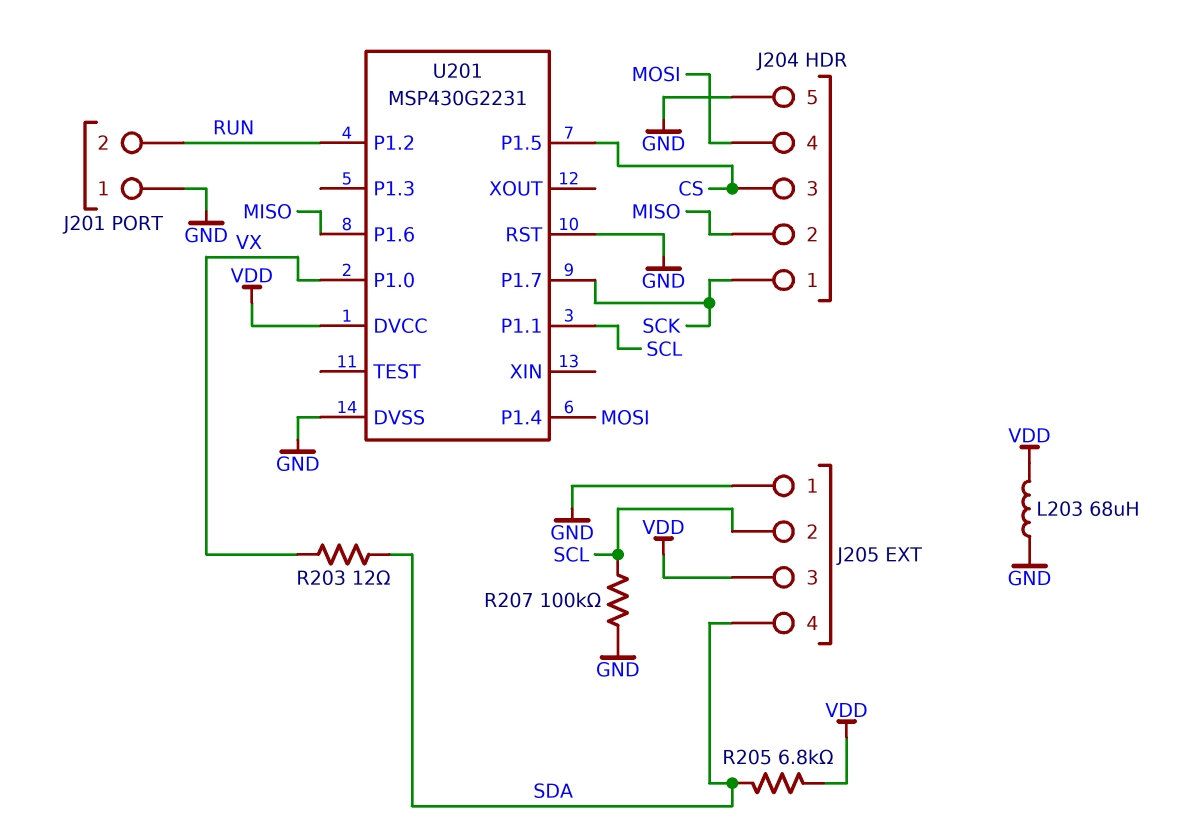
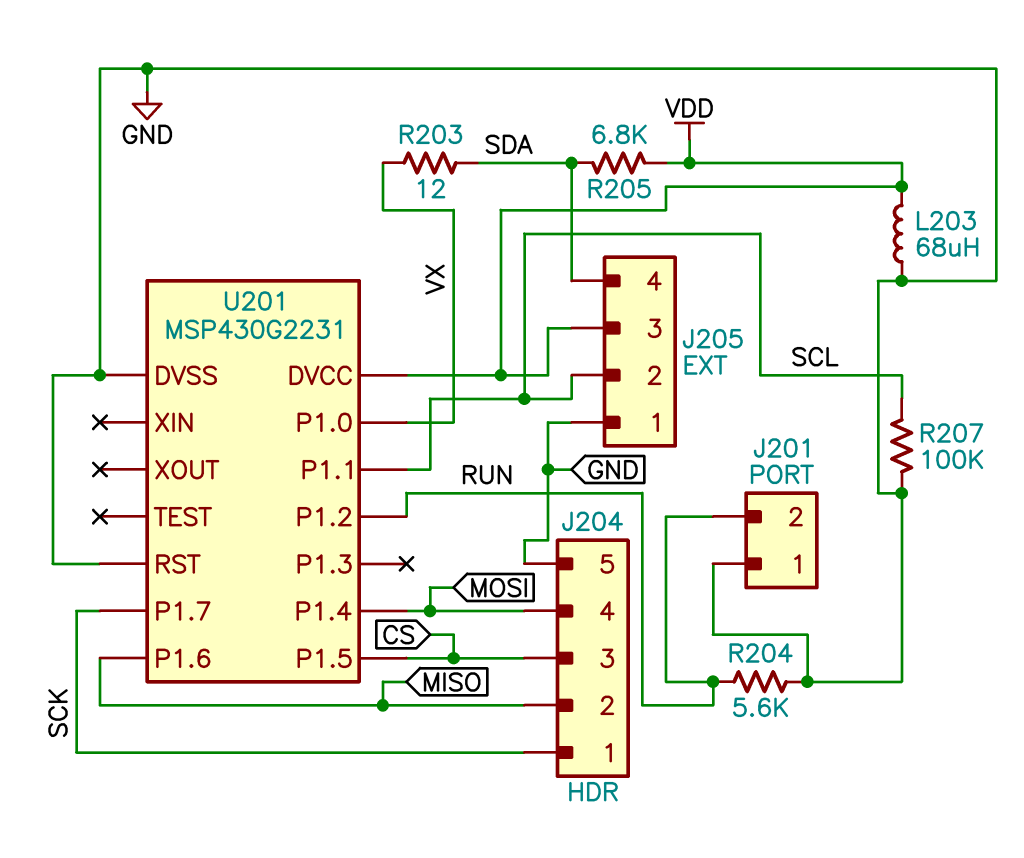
R204: none -> 5.6k (GND, RUN)

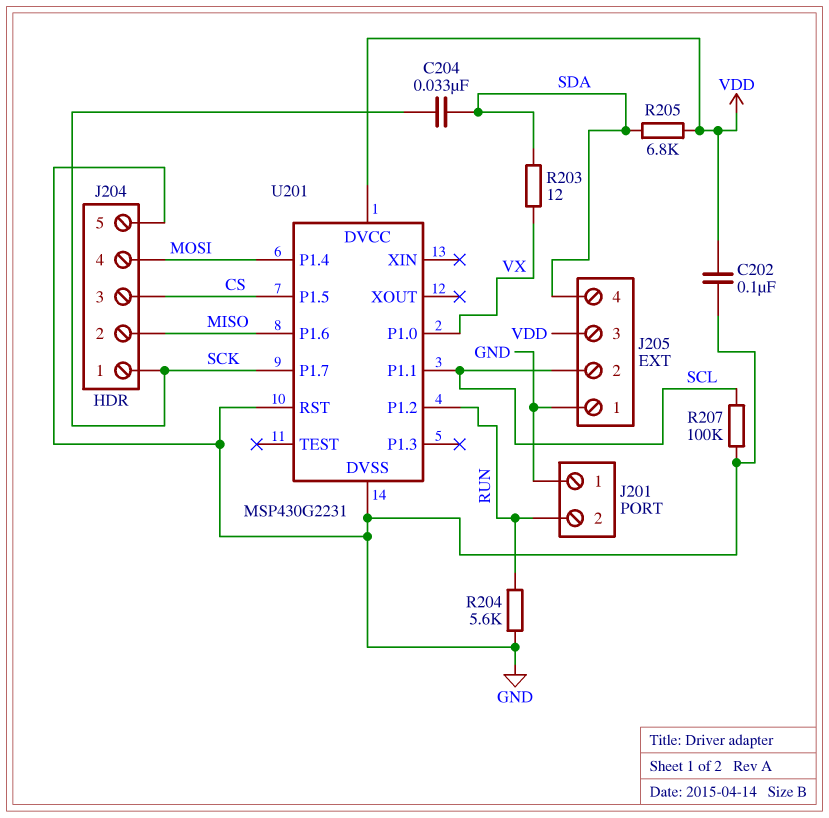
C202: none -> 100nF (GND, VDD)
C204: none -> 33nF (SCK, SDA)
L203: 68uH (GND, VDD) -> none

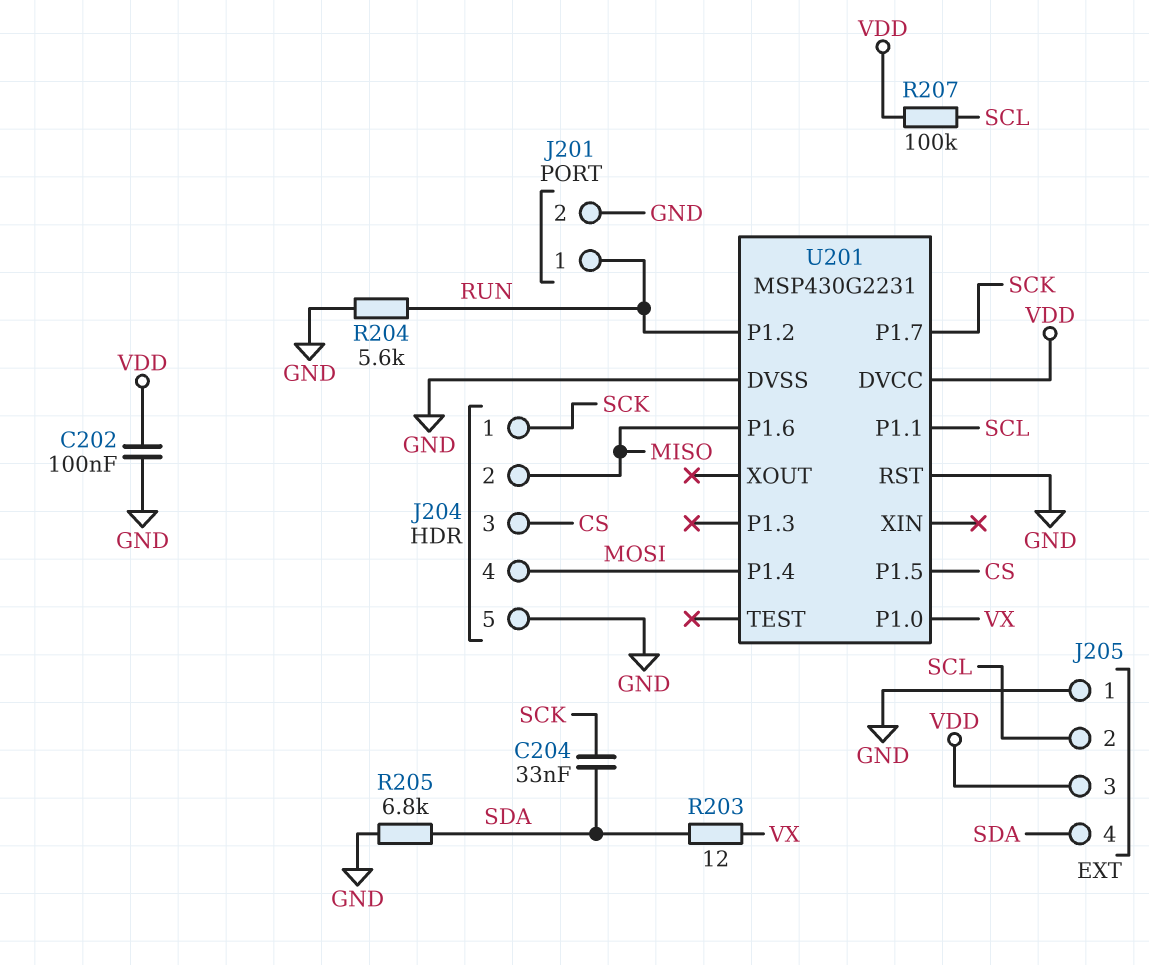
J201 pin 1: GND -> RUN
J201 pin 2: RUN -> GND
R205: 6.8k (SDA, VDD) -> 6.8k (GND, SDA)
R207: 100k (GND, SCL) -> 100k (SCL, VDD)

